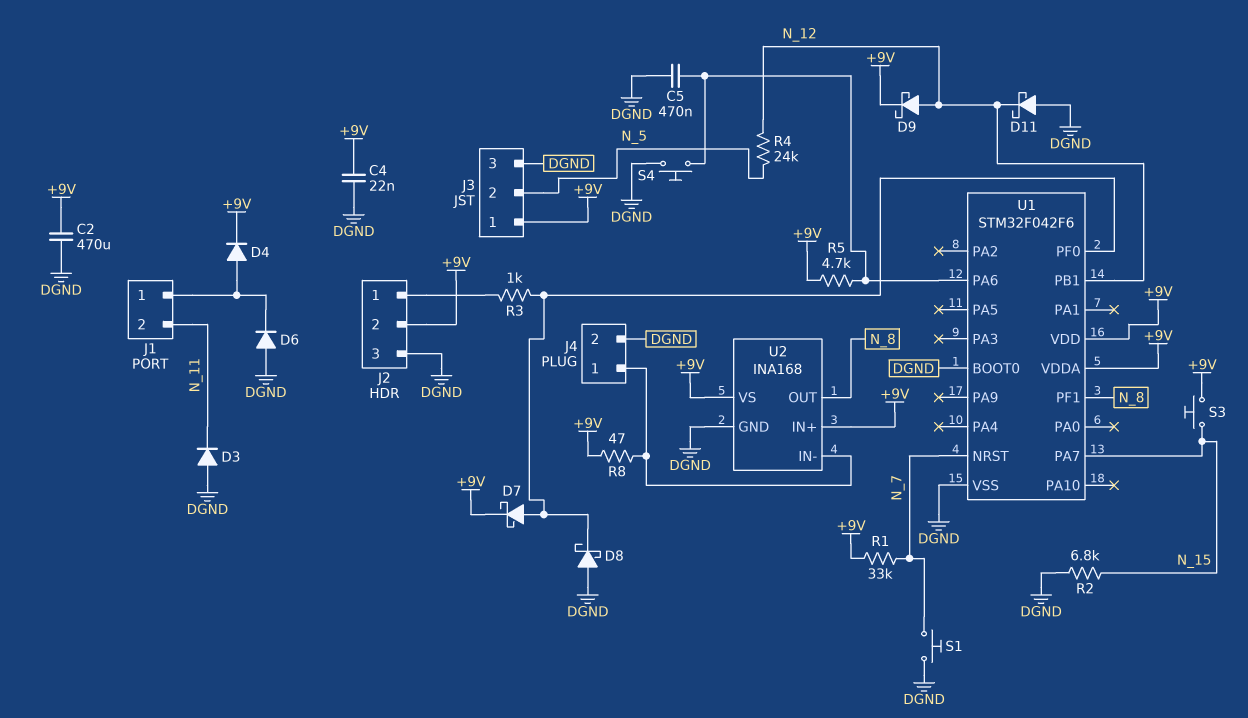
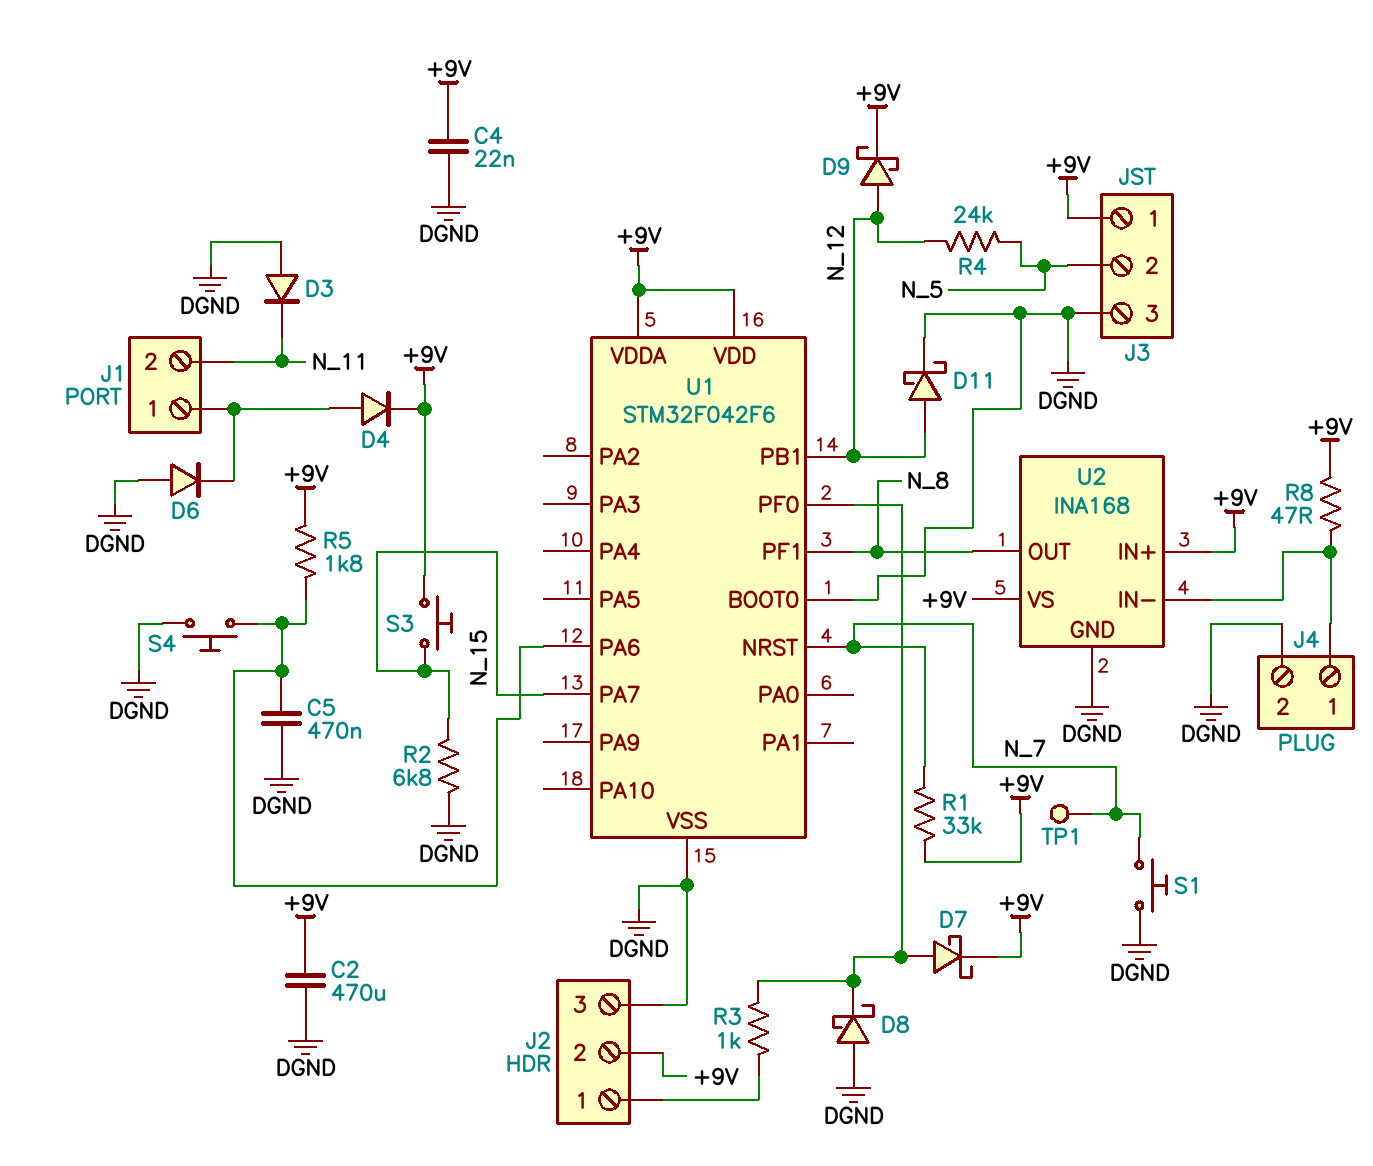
D11: schottky (A DGND, K N_12) -> schottky (A N_12, K DGND)
R5: 4.7k (+9V, U1/PA6) -> 1.8k (+9V, U1/PA6)
TP1: none -> test point (N_7)

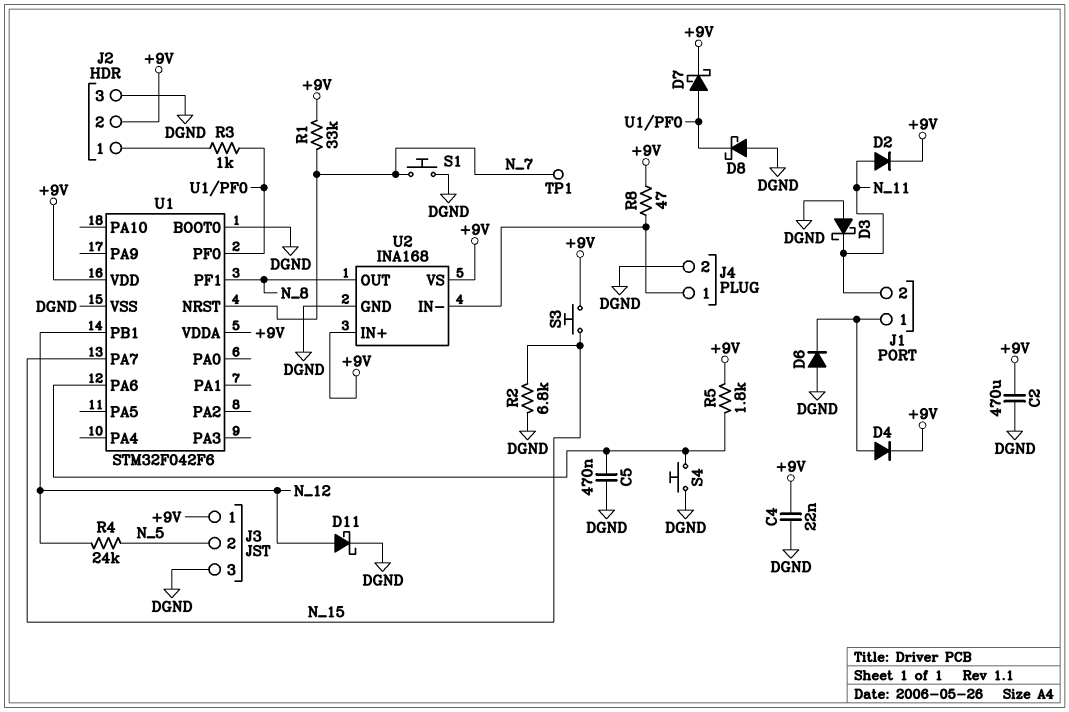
D2: none -> diode (A N_11, K +9V)
D3: diode (A DGND, K N_11) -> schottky (A DGND, K N_11)
D9: schottky (A N_12, K +9V) -> none

